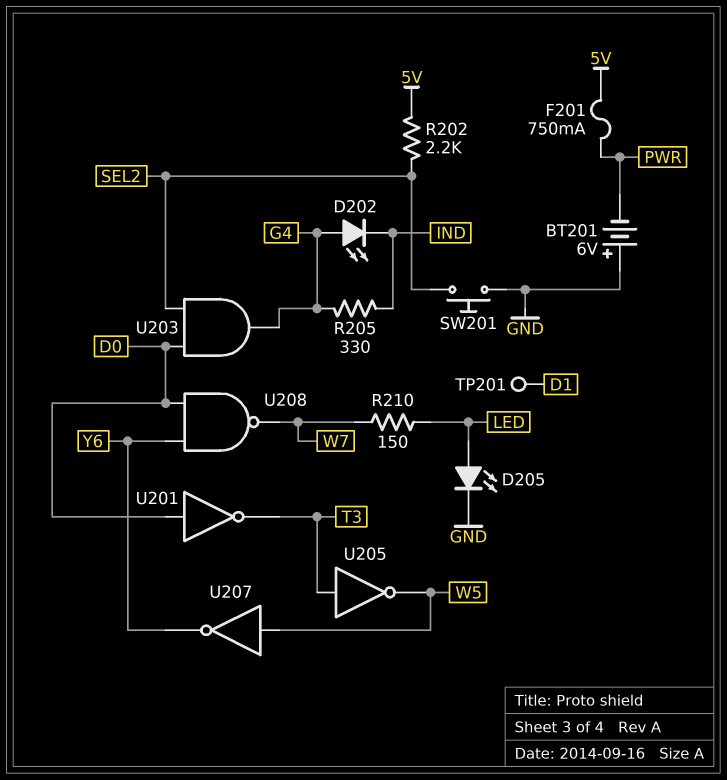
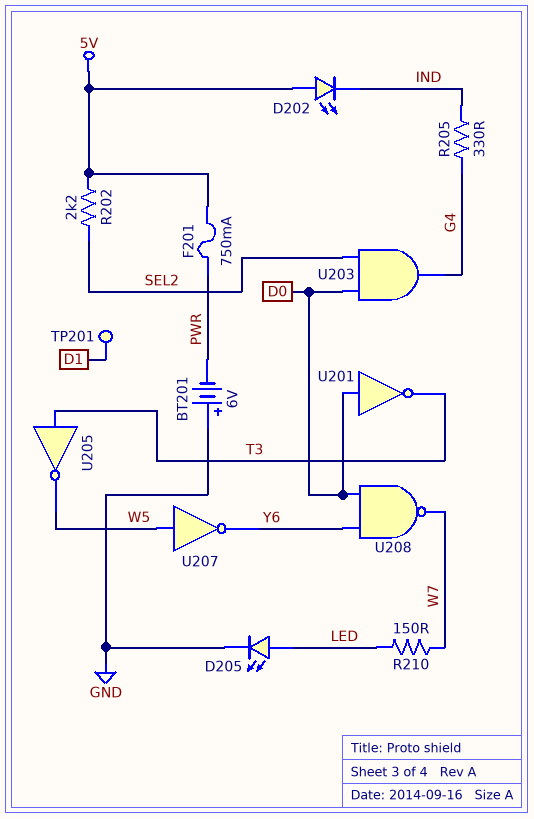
D202: LED (A G4, K IND) -> LED (A 5V, K IND)
SW201: button (GND, SEL2) -> none

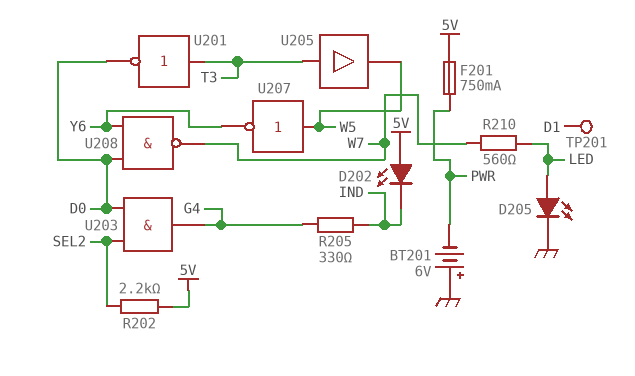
R210: 150 (LED, W7) -> 560 (LED, W7)
U201: NOT (in D0, out T3) -> NOT (in T3, out D0)
U205: NOT (in T3, out W5) -> buffer (in T3, out W5)

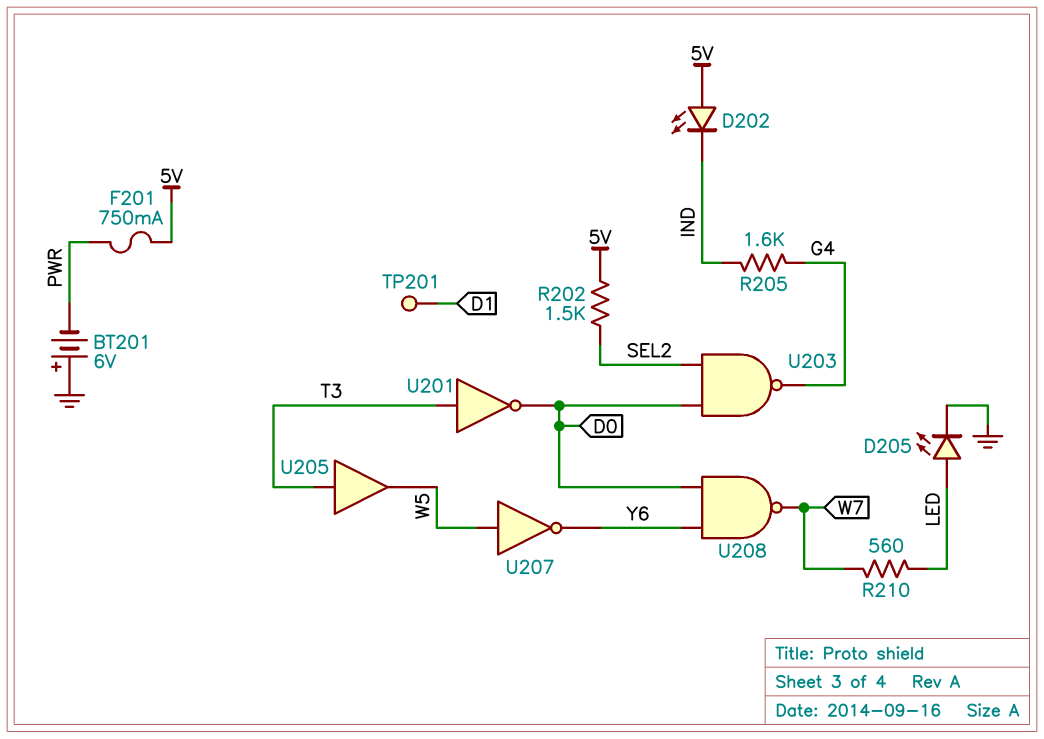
R202: 2.2k (5V, SEL2) -> 1.5k (5V, SEL2)
R205: 330 (G4, IND) -> 1.6k (G4, IND)
U203: AND (in D0, in SEL2, out G4) -> NAND (in D0, in SEL2, out G4)

